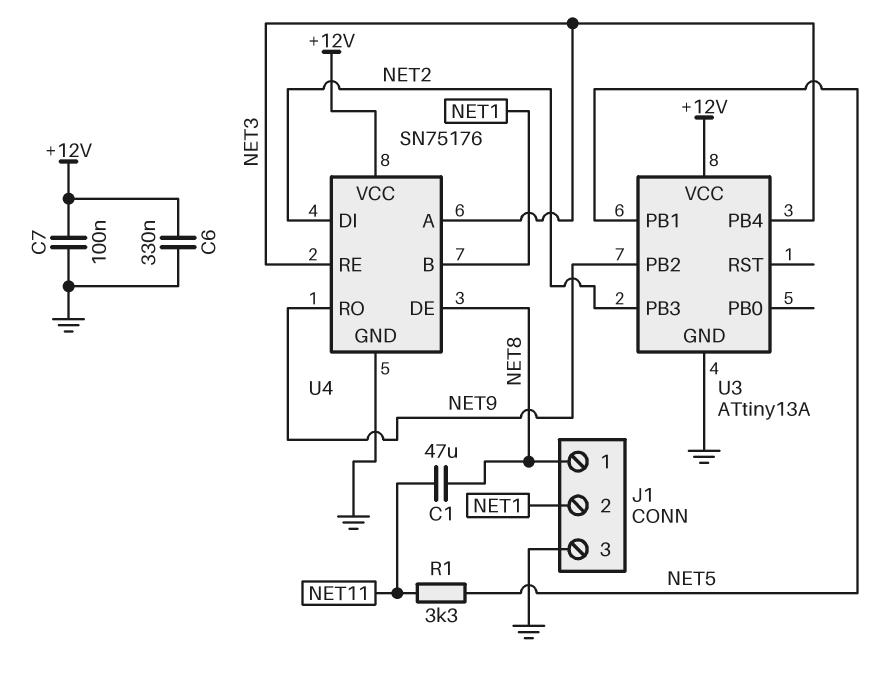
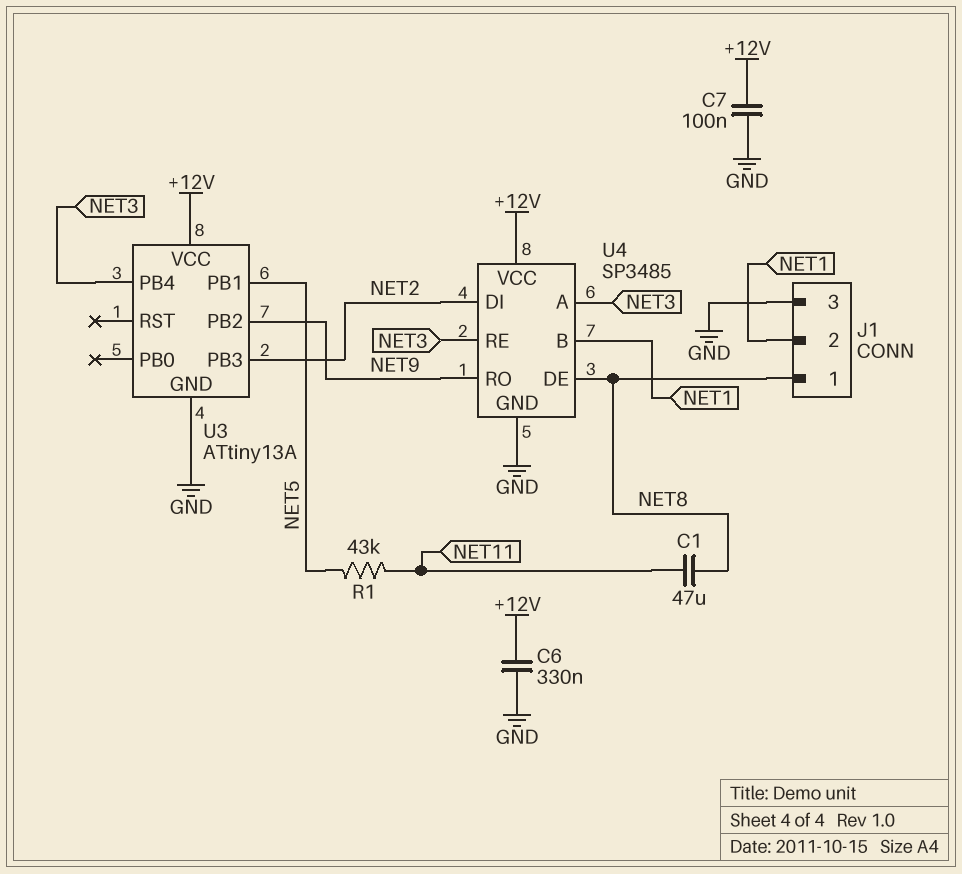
R1: 3.3k (NET5, NET11) -> 43k (NET5, NET11)
U4: SN75176 -> SP3485

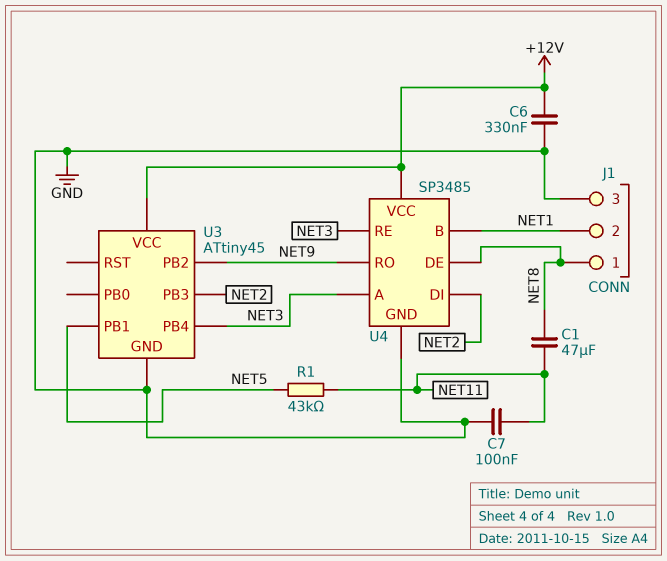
C7: 100nF (+12V, GND) -> 100nF (GND, NET11)
U3: ATtiny13A -> ATtiny45

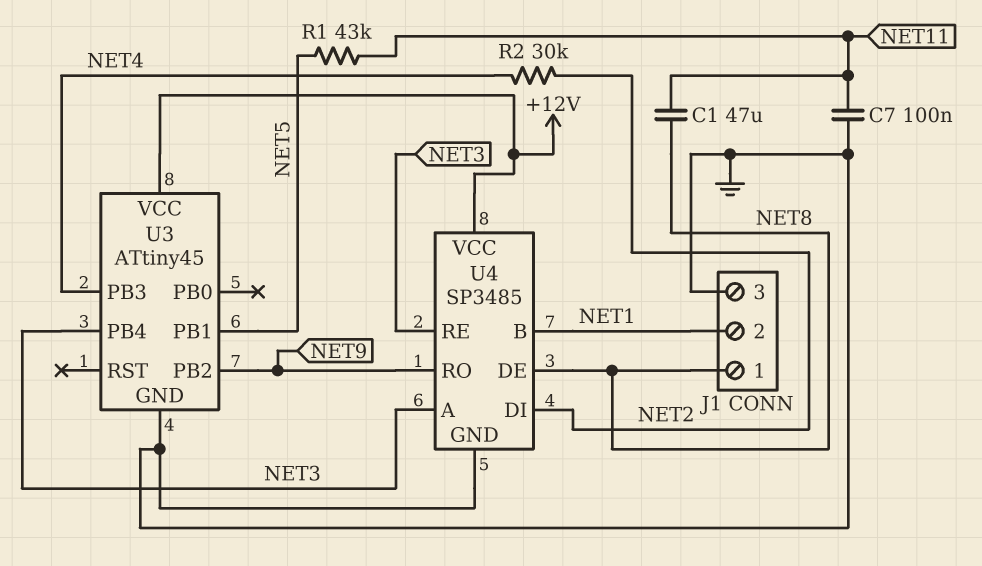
C6: 330nF (+12V, GND) -> none
R2: none -> 30k (NET2, NET4)
U3 pin PB3: NET2 -> NET4

